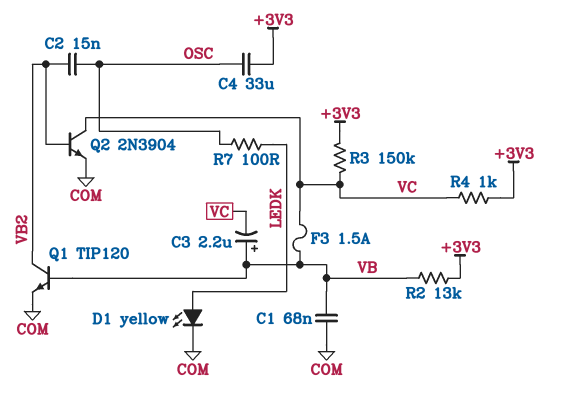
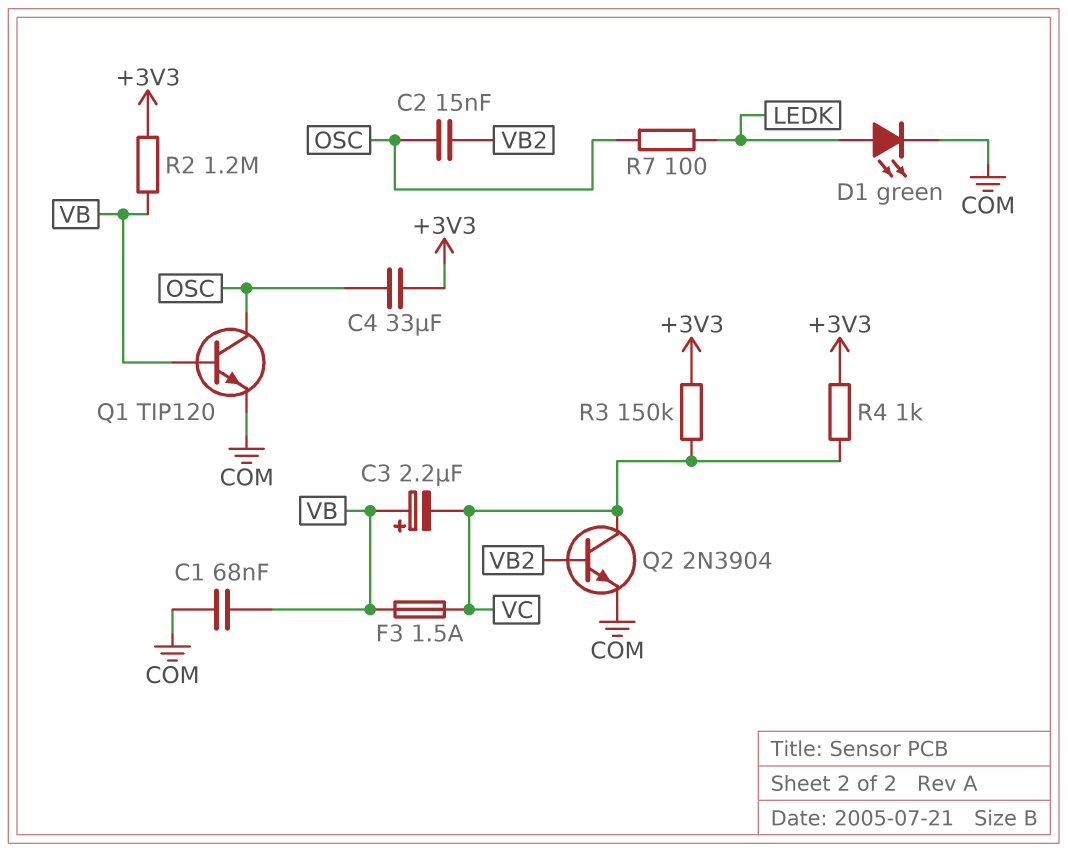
D1: LED yellow (A LEDK, K COM) -> LED green (A LEDK, K COM)
Q1: NPN TIP120 (B VB, C VB2, E COM) -> NPN TIP120 (B VB, C OSC, E COM)
R2: 13k (+3V3, VB) -> 1.2M (+3V3, VB)

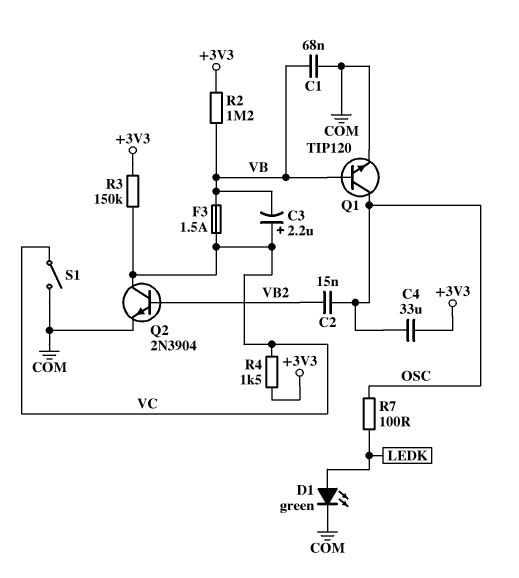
C3: 2.2uF (plus VB, minus VC) -> 2.2uF (plus VC, minus VB)
R4: 1k (+3V3, VC) -> 1.5k (+3V3, VC)
S1: none -> switch (COM, VC)

